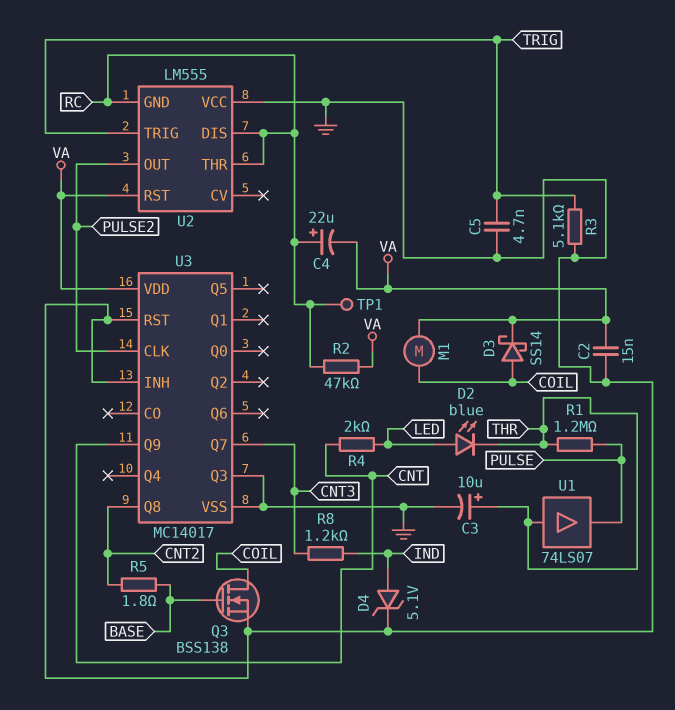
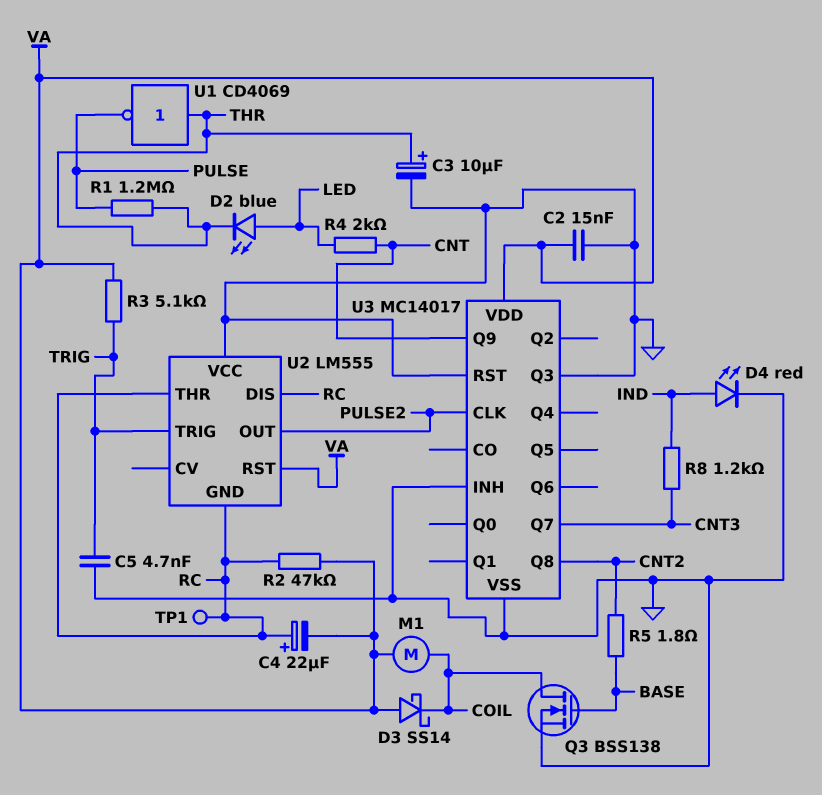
D3: schottky SS14 (A COIL, K VA) -> schottky SS14 (A VA, K COIL)
D4: zener 5.1V (A IND, K GND) -> LED red (A IND, K GND)
R3: 5.1k (GND, TRIG) -> 5.1k (TRIG, VA)
U1: buffer 74LS07 (in THR, out PULSE) -> NOT CD4069 (in THR, out PULSE)

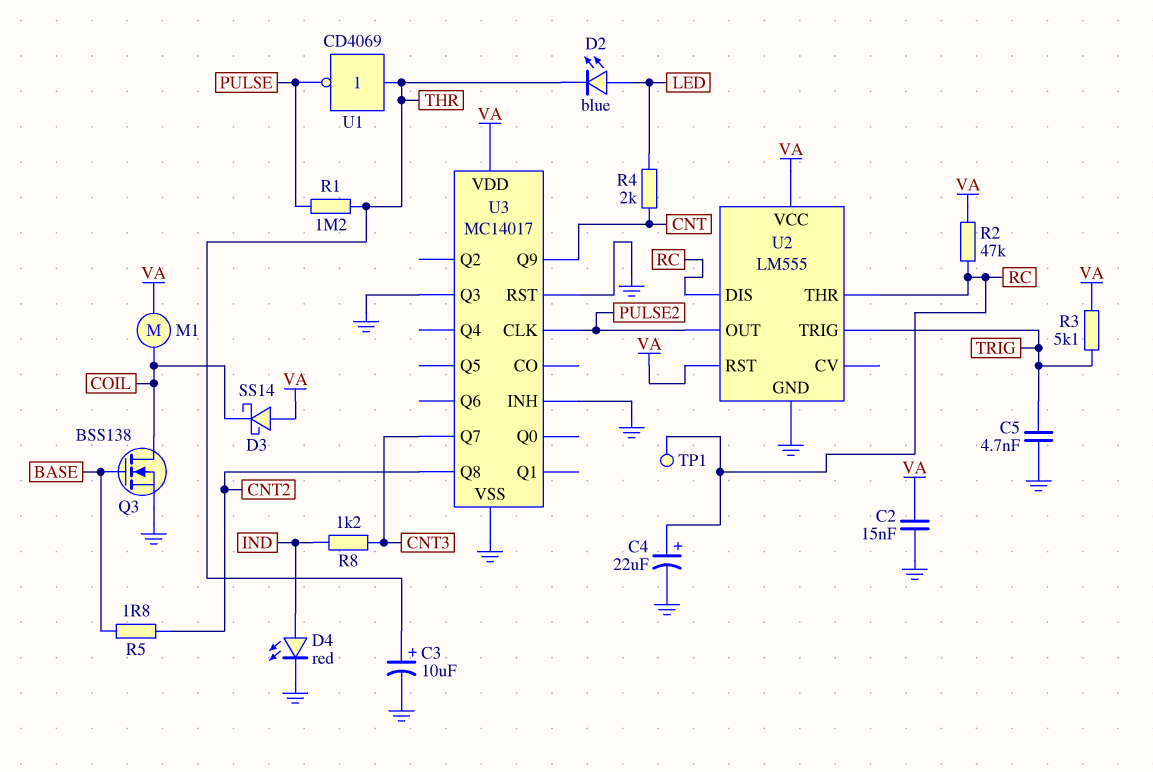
C4: 22uF (plus RC, minus VA) -> 22uF (plus RC, minus GND)
U2 pin GND: RC -> GND
U2 pin VCC: GND -> VA

